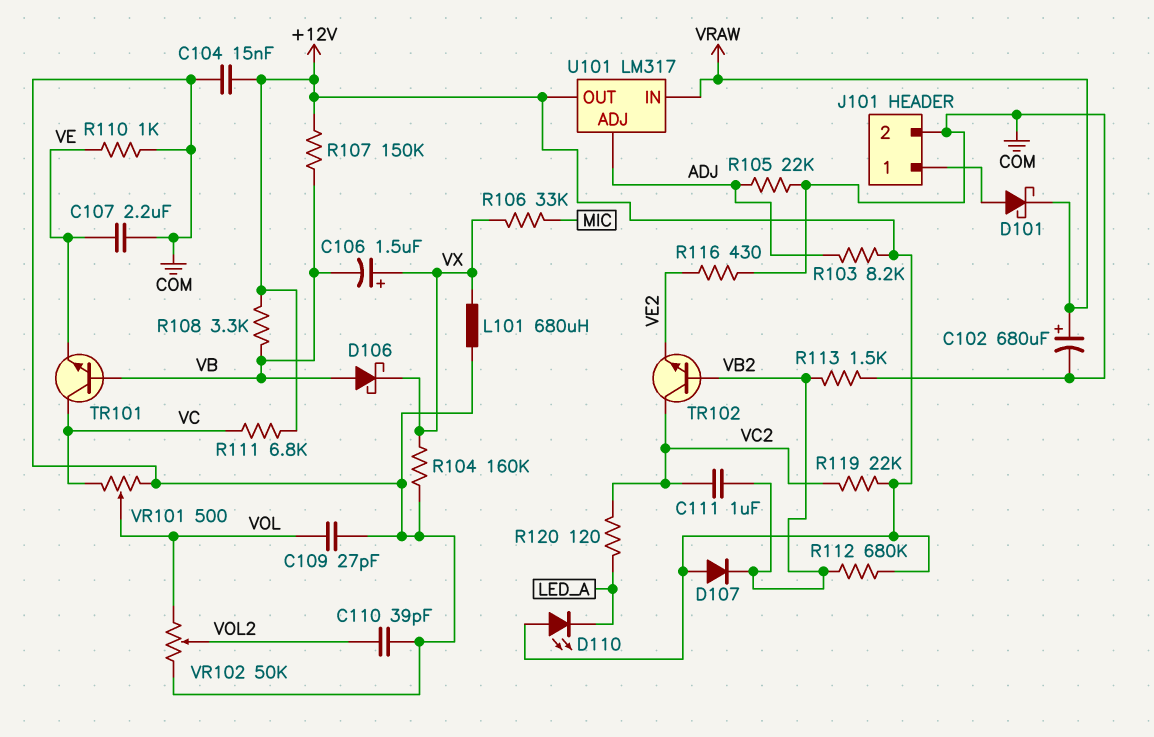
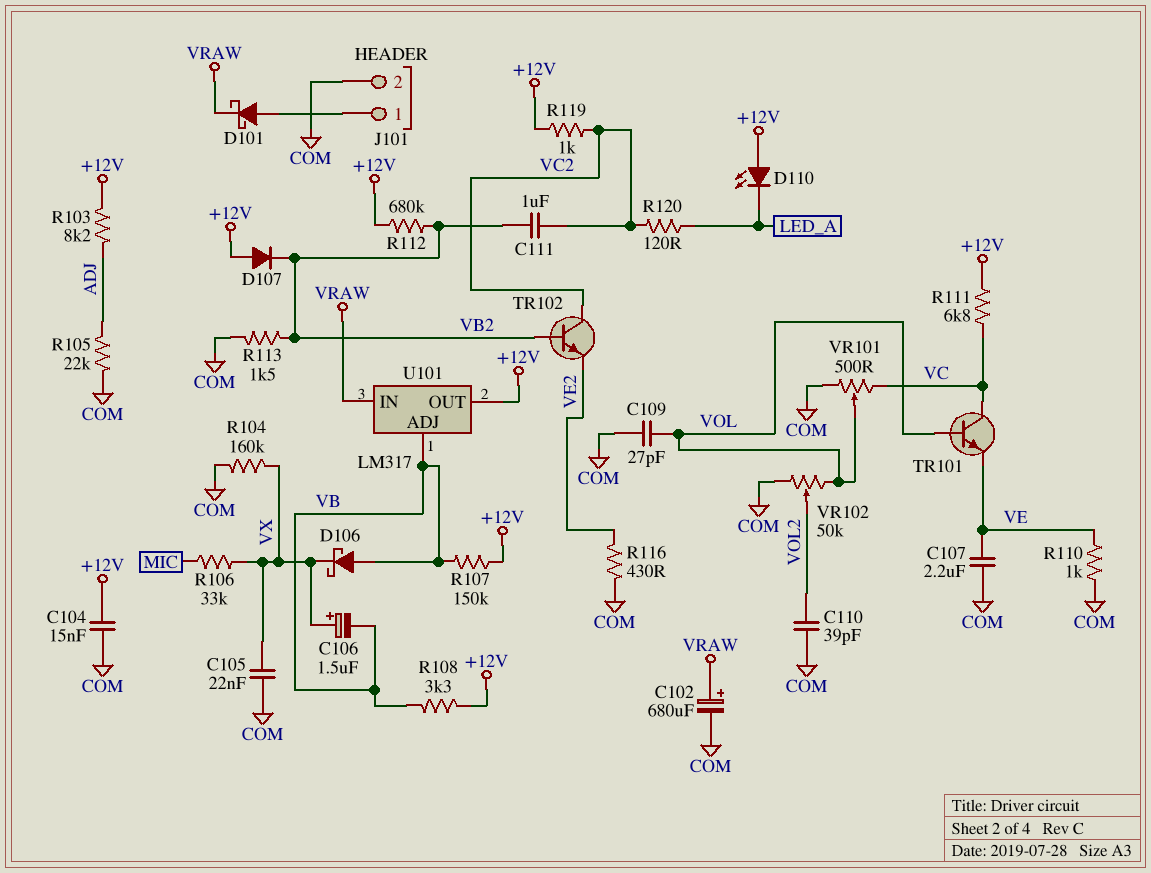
C105: none -> 22nF (COM, VX)
L101: 680uH (COM, VX) -> none
R119: 22k (+12V, VC2) -> 1k (+12V, VC2)
TR101: NPN (B VB, C VC, E VE) -> NPN (B VOL, C VC, E VE)
U101 pin ADJ: ADJ -> VB

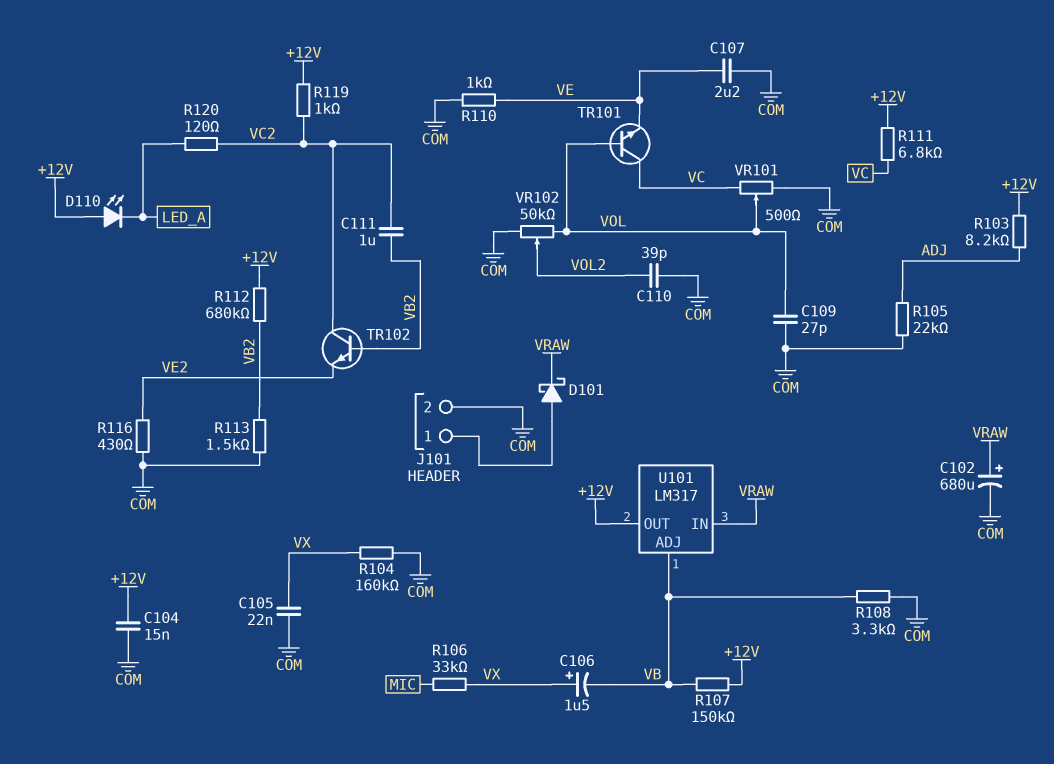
D106: schottky (A VB, K VX) -> none
D107: diode (A +12V, K VB2) -> none
R108: 3.3k (+12V, VB) -> 3.3k (COM, VB)

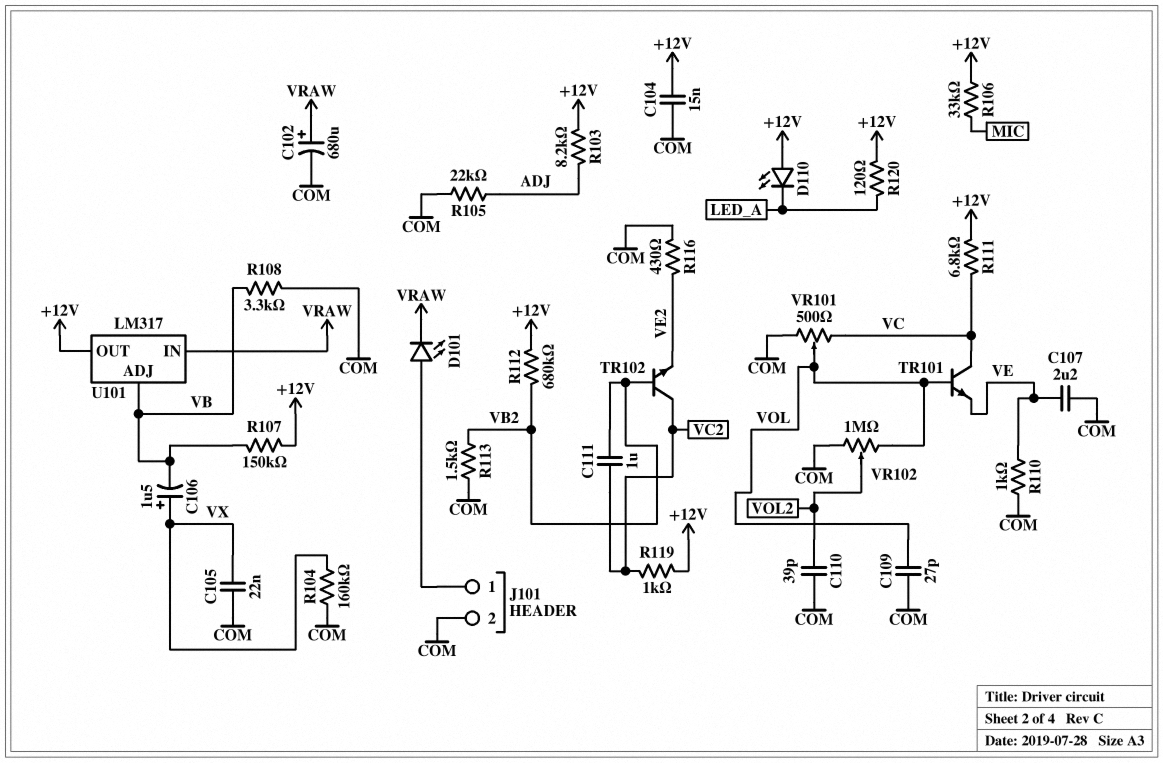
D101: schottky (A J101/1, K VRAW) -> LED (A J101/1, K VRAW)
R106: 33k (MIC, VX) -> 33k (+12V, MIC)
R120: 120 (LED_A, VC2) -> 120 (+12V, LED_A)
VR102: 50k (COM, VOL, wiper VOL2) -> 1M (COM, VOL, wiper VOL2)

